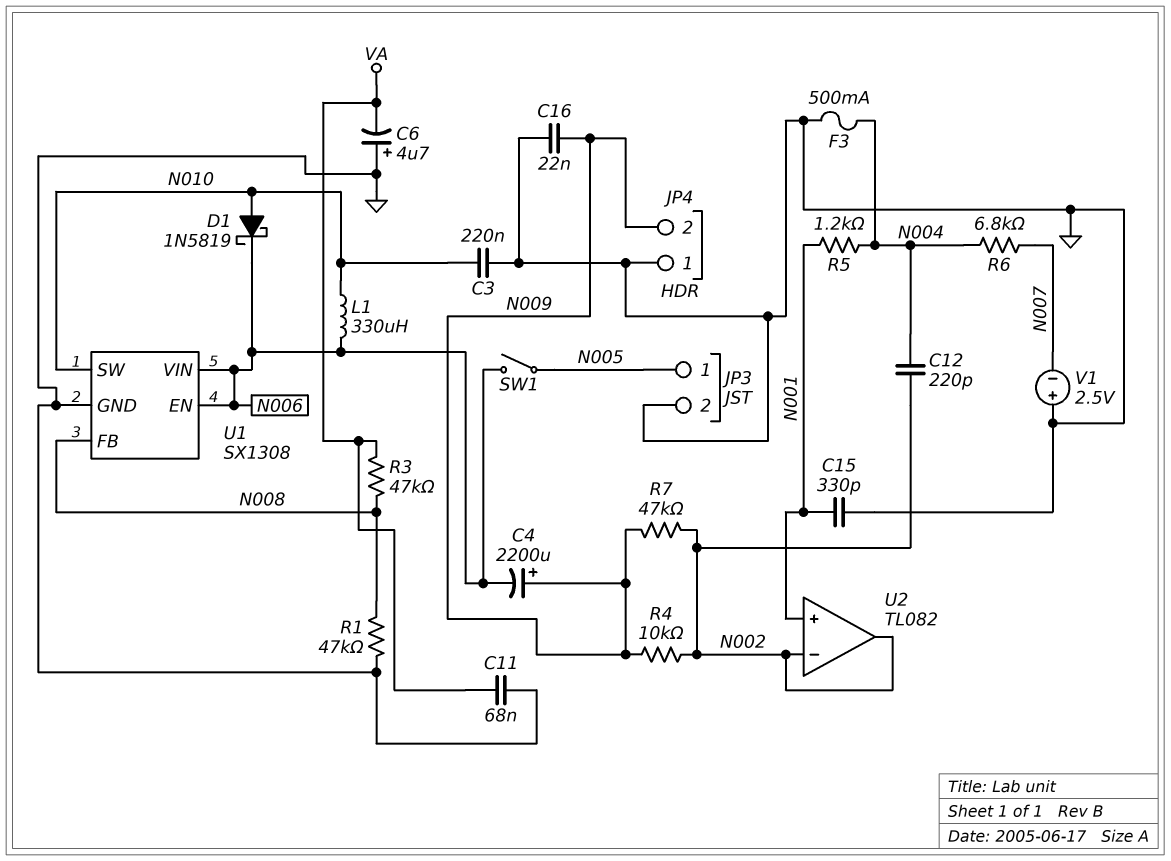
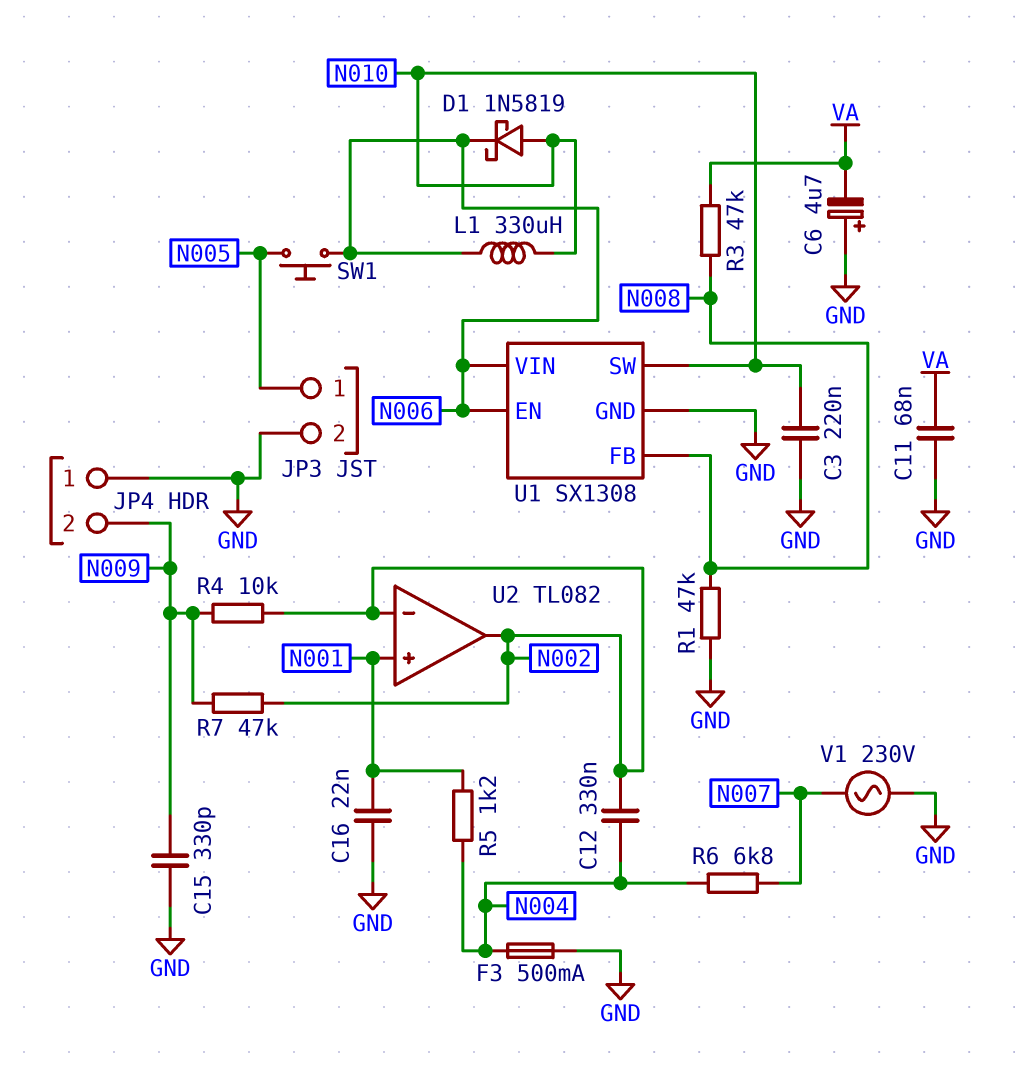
C4: 2200uF (plus N009, minus N006) -> none
C12: 220pF (N002, N004) -> 330nF (N002, N004)
C15: 330pF (GND, N001) -> 330pF (GND, N009)
C16: 22nF (GND, N009) -> 22nF (GND, N001)
SW1: switch (N005, N006) -> button (N005, N006)
V1: 2.5V (plus GND, minus N007) -> AC 230V (GND, N007)

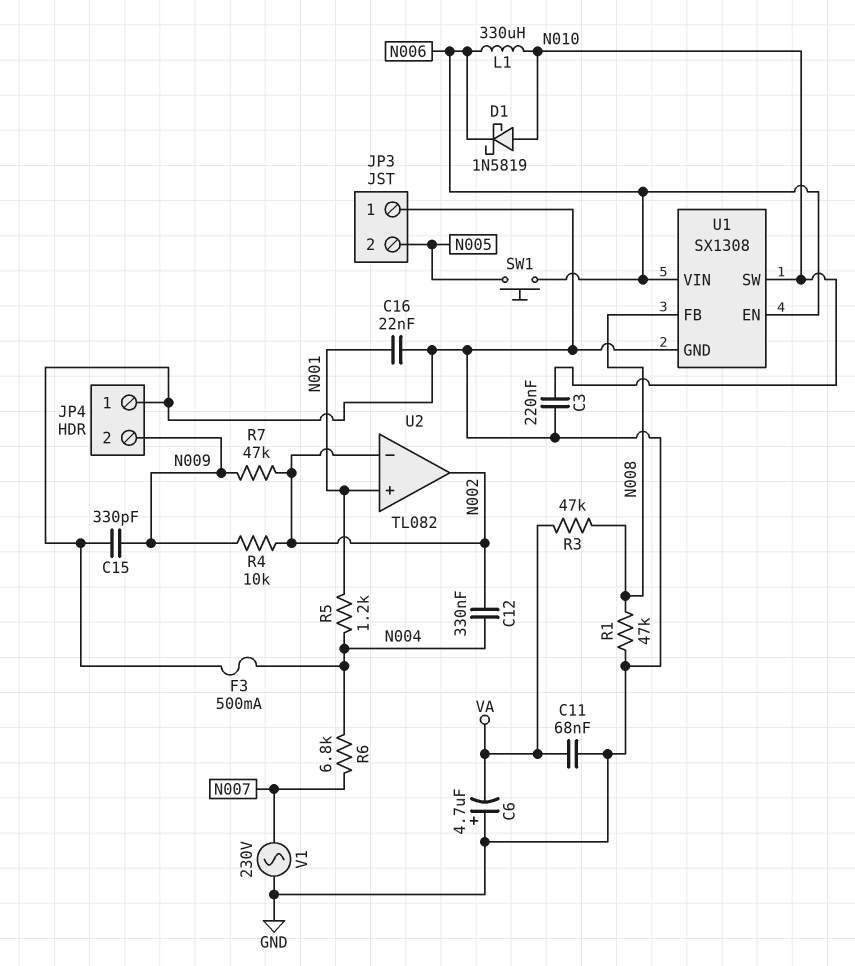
JP3 pin 1: N005 -> GND
JP3 pin 2: GND -> N005

